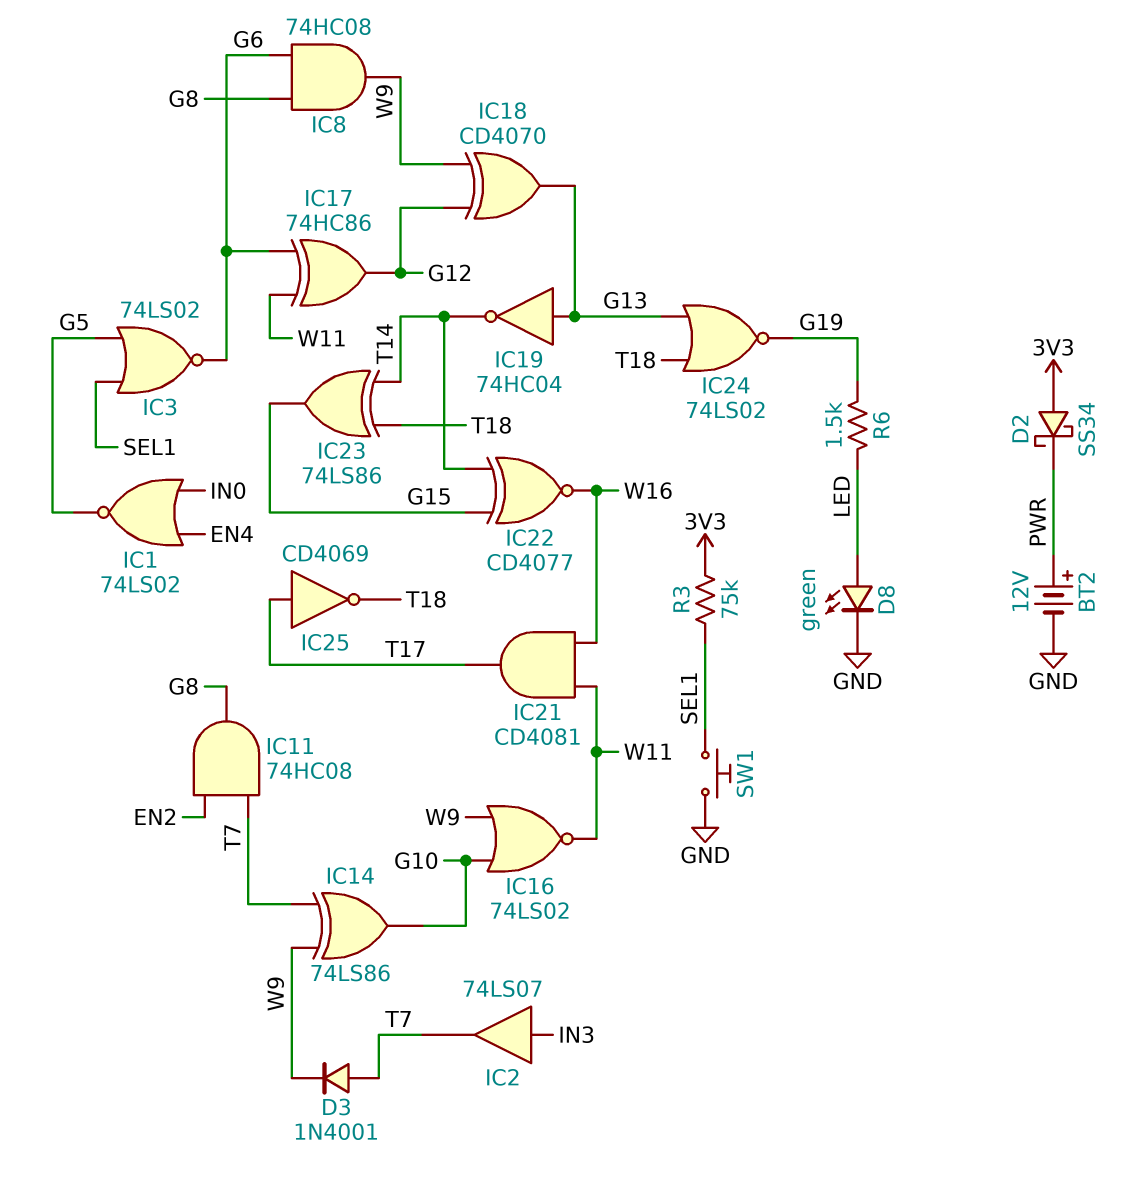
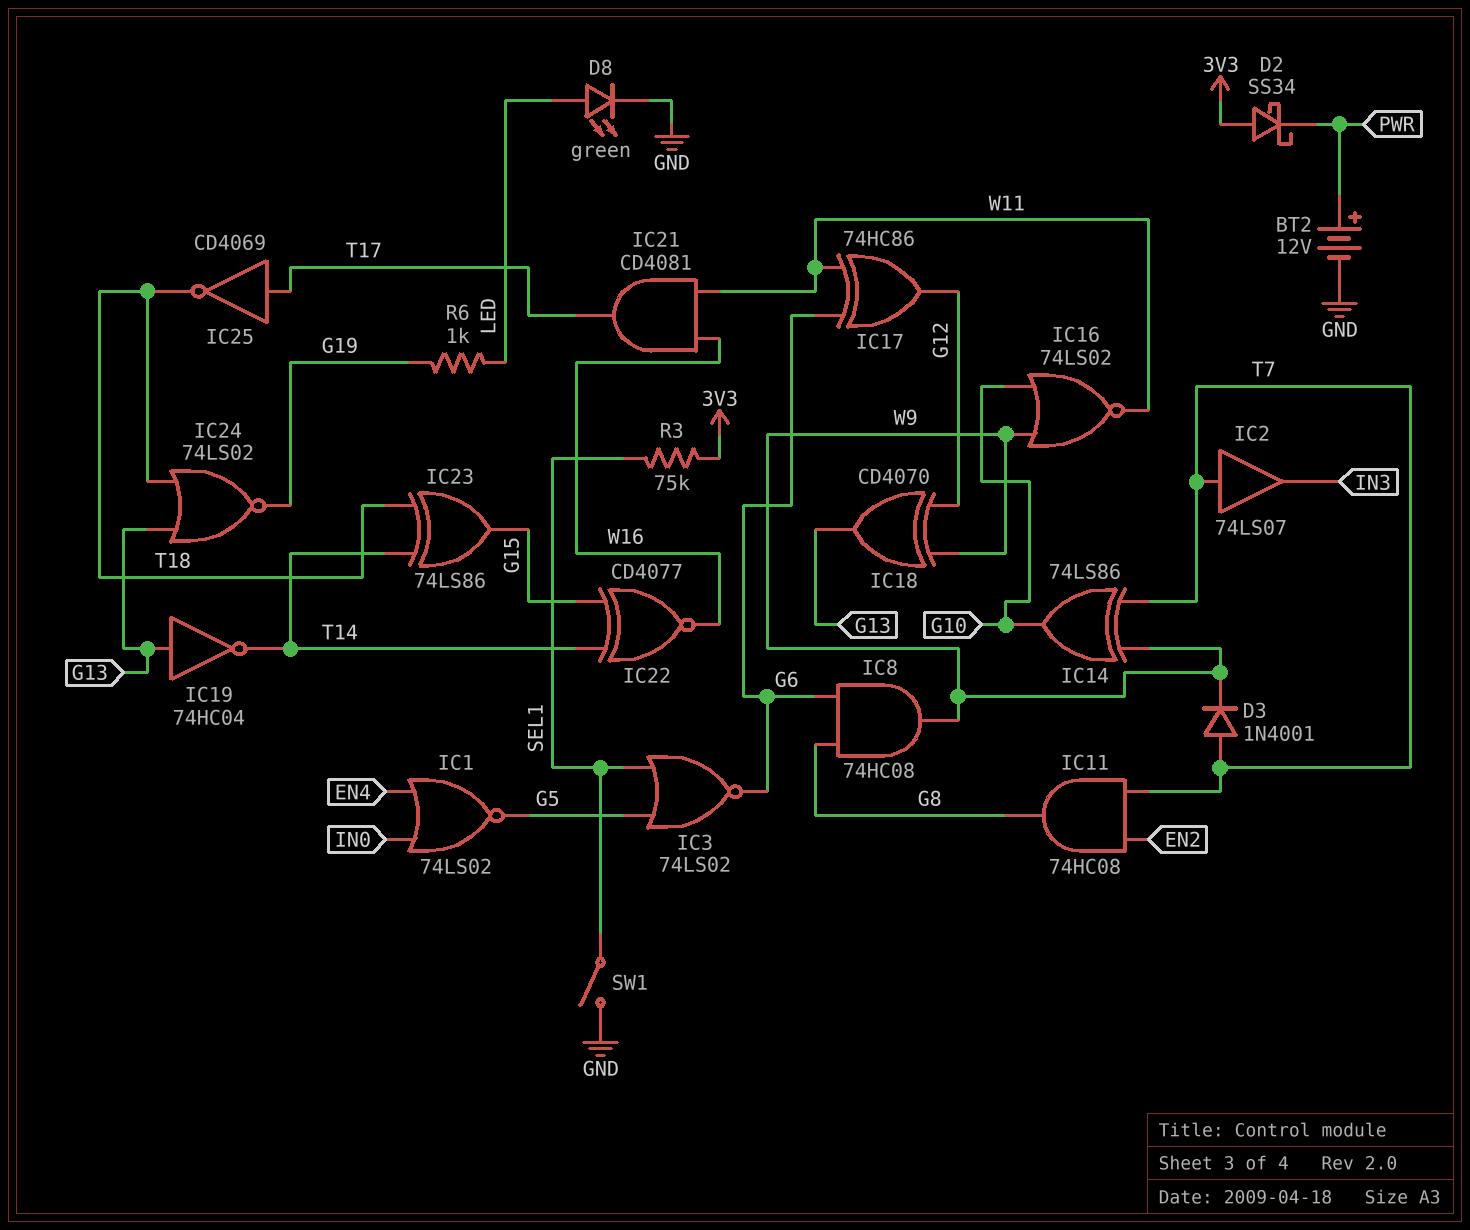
IC2: buffer 74LS07 (in IN3, out T7) -> buffer 74LS07 (in T7, out IN3)
R6: 1.5k (G19, LED) -> 1k (G19, LED)
SW1: button (GND, SEL1) -> switch (GND, SEL1)

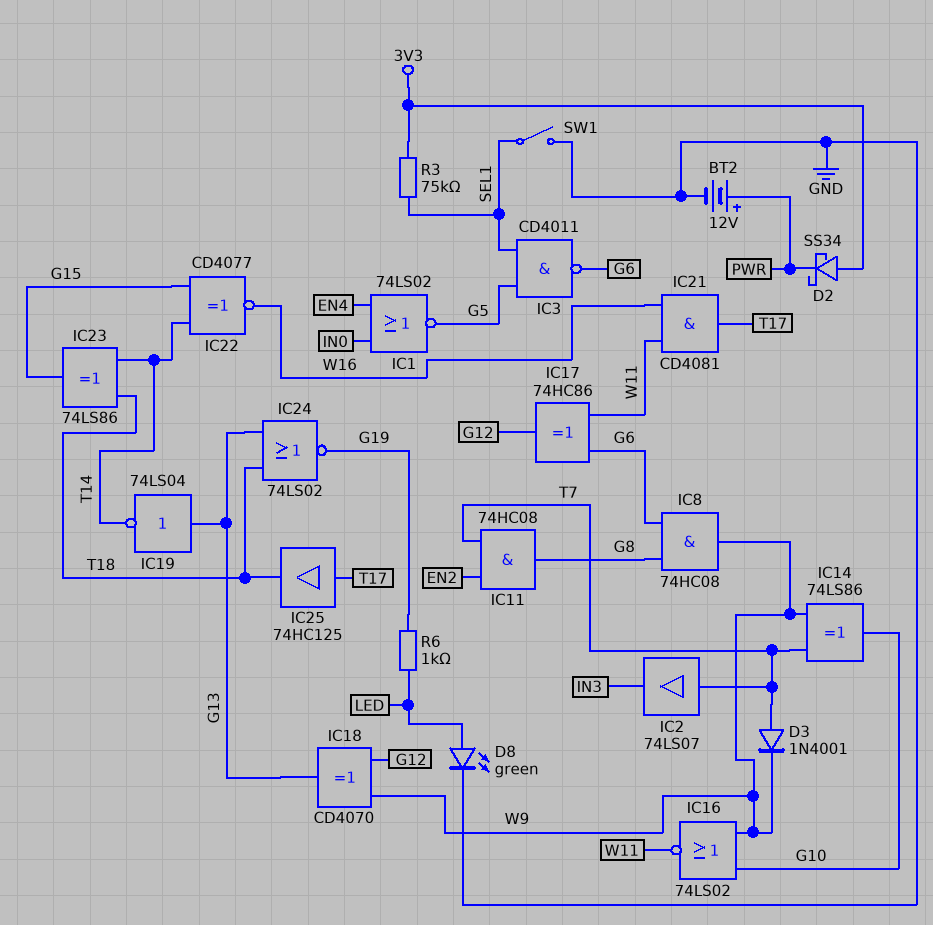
IC3: NOR 74LS02 (in G5, in SEL1, out G6) -> NAND CD4011 (in G5, in SEL1, out G6)
IC19: NOT 74HC04 (in G13, out T14) -> NOT 74LS04 (in G13, out T14)
IC25: NOT CD4069 (in T17, out T18) -> buffer 74HC125 (in T17, out T18)

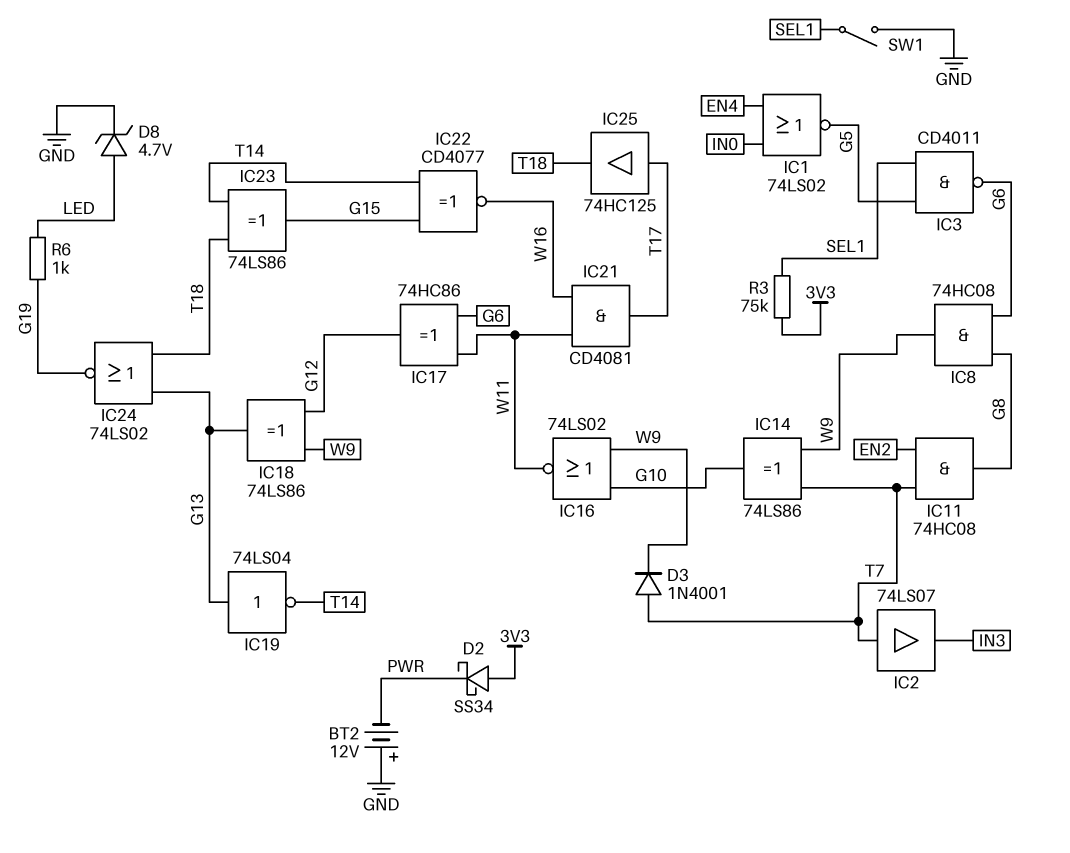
BT2: 12V (plus PWR, minus GND) -> 12V (plus GND, minus PWR)
D8: LED green (A LED, K GND) -> zener 4.7V (A LED, K GND)
IC18: XOR CD4070 (in G12, in W9, out G13) -> XOR 74LS86 (in G12, in W9, out G13)

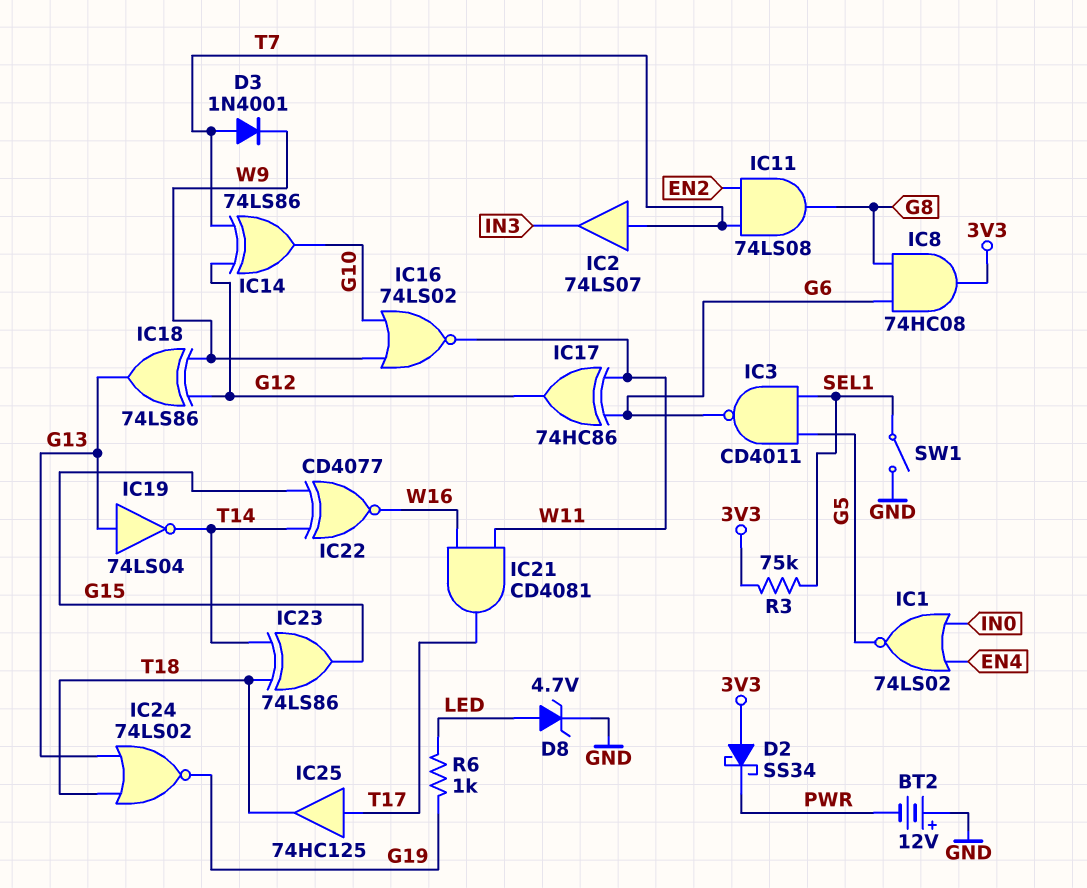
IC8: AND 74HC08 (in G6, in G8, out W9) -> AND 74HC08 (in G6, in G8, out 3V3)
IC11: AND 74HC08 (in EN2, in T7, out G8) -> AND 74LS08 (in EN2, in T7, out G8)
IC14: XOR 74LS86 (in T7, in W9, out G10) -> XOR 74LS86 (in G12, in T7, out G10)

